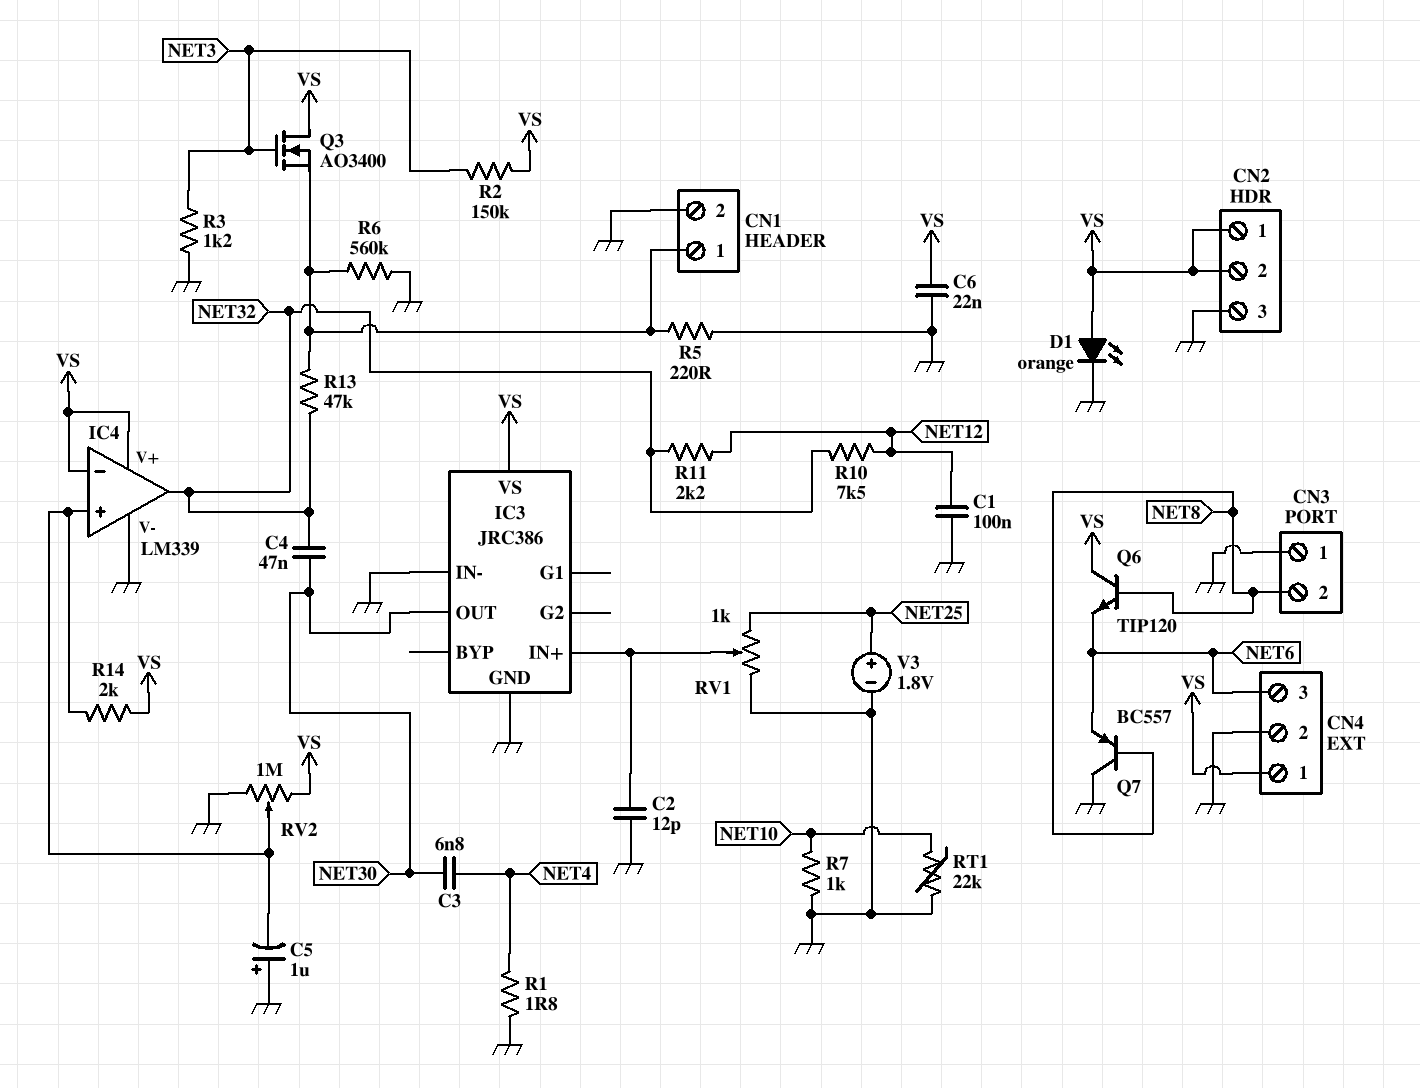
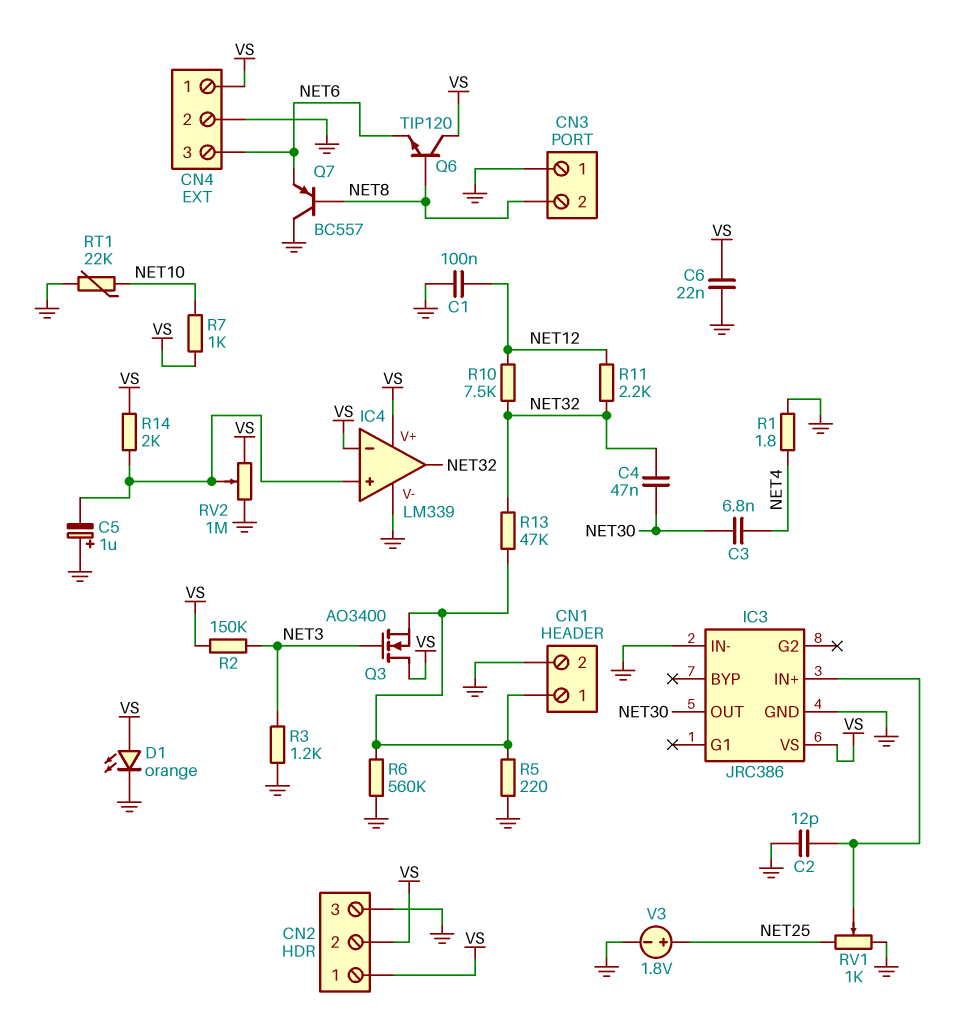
R7: 1k (GND, NET10) -> 1k (NET10, VS)

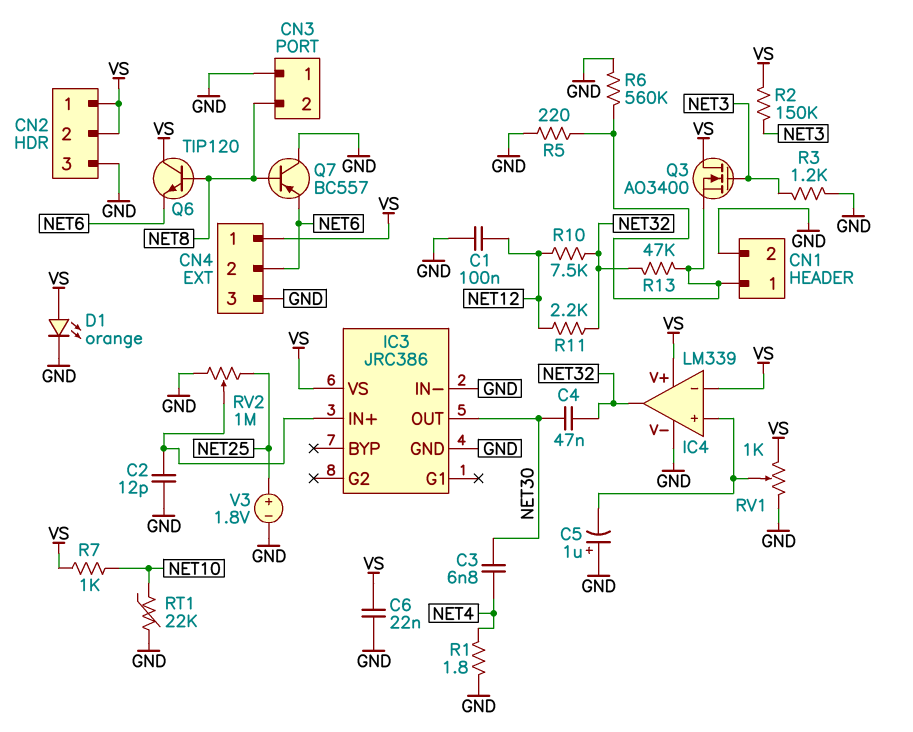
CN4 pin 2: GND -> NET6
CN4 pin 3: NET6 -> GND
R14: 2k (IC4/in+, VS) -> none
RV1: 1k (GND, NET25, wiper IC3/IN+) -> 1k (GND, VS, wiper IC4/in+)
RV2: 1M (GND, VS, wiper IC4/in+) -> 1M (GND, NET25, wiper IC3/IN+)

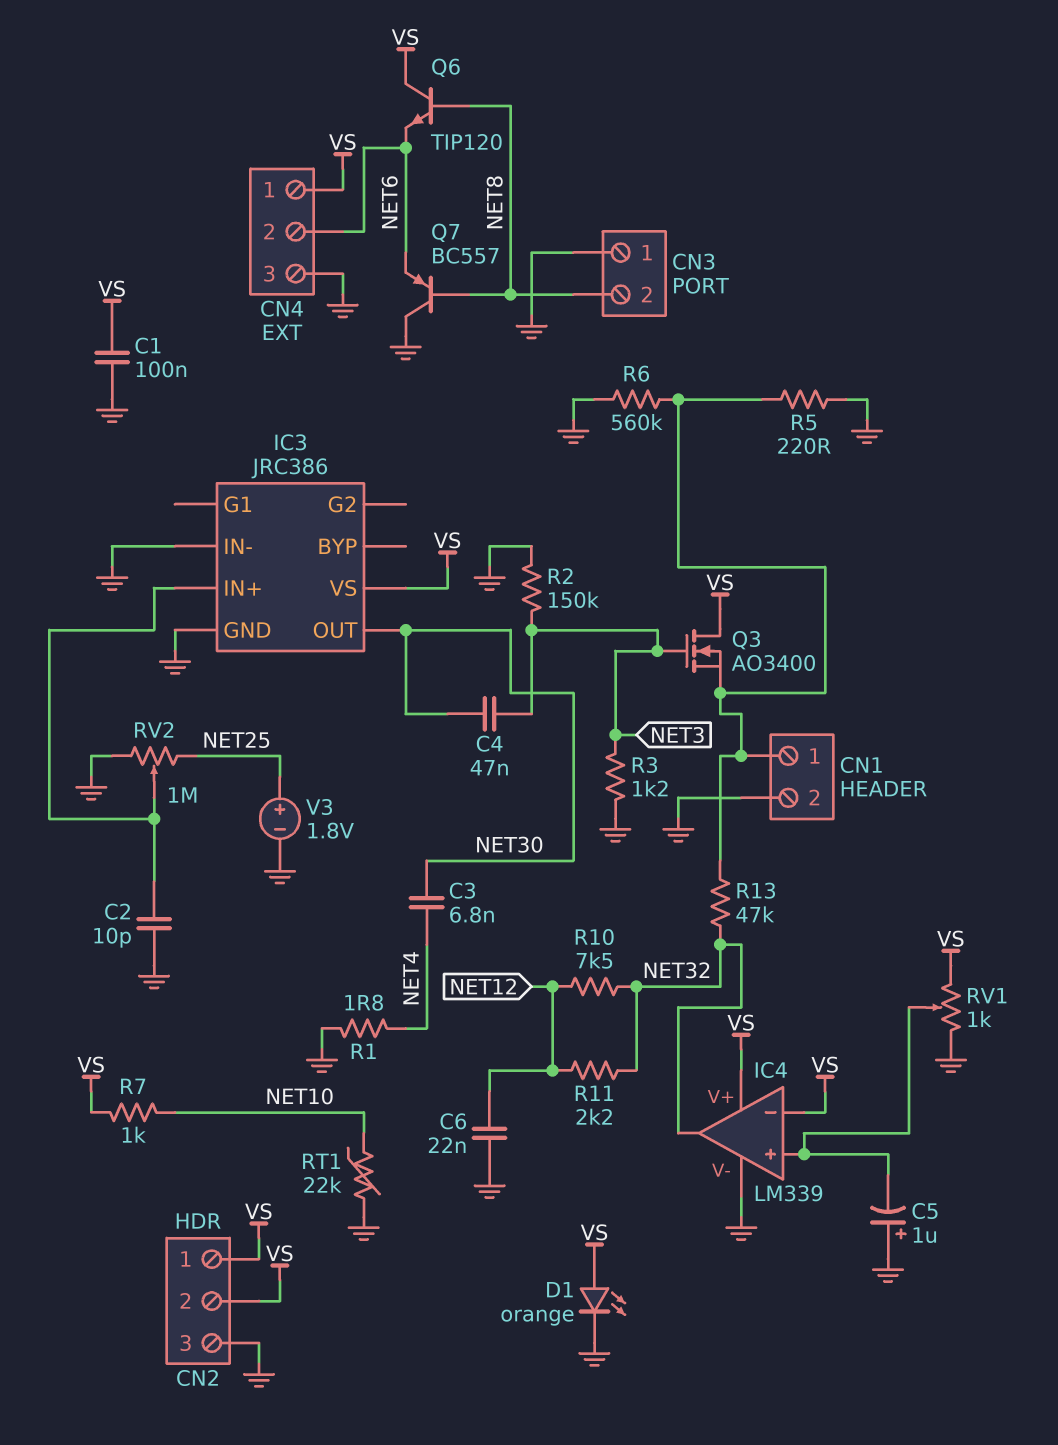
C1: 100nF (GND, NET12) -> 100nF (GND, VS)
C2: 12pF (GND, IC3/IN+) -> 10pF (GND, IC3/IN+)
C4: 47nF (NET30, NET32) -> 47nF (NET3, NET30)
C6: 22nF (GND, VS) -> 22nF (GND, NET12)
R2: 150k (NET3, VS) -> 150k (GND, NET3)

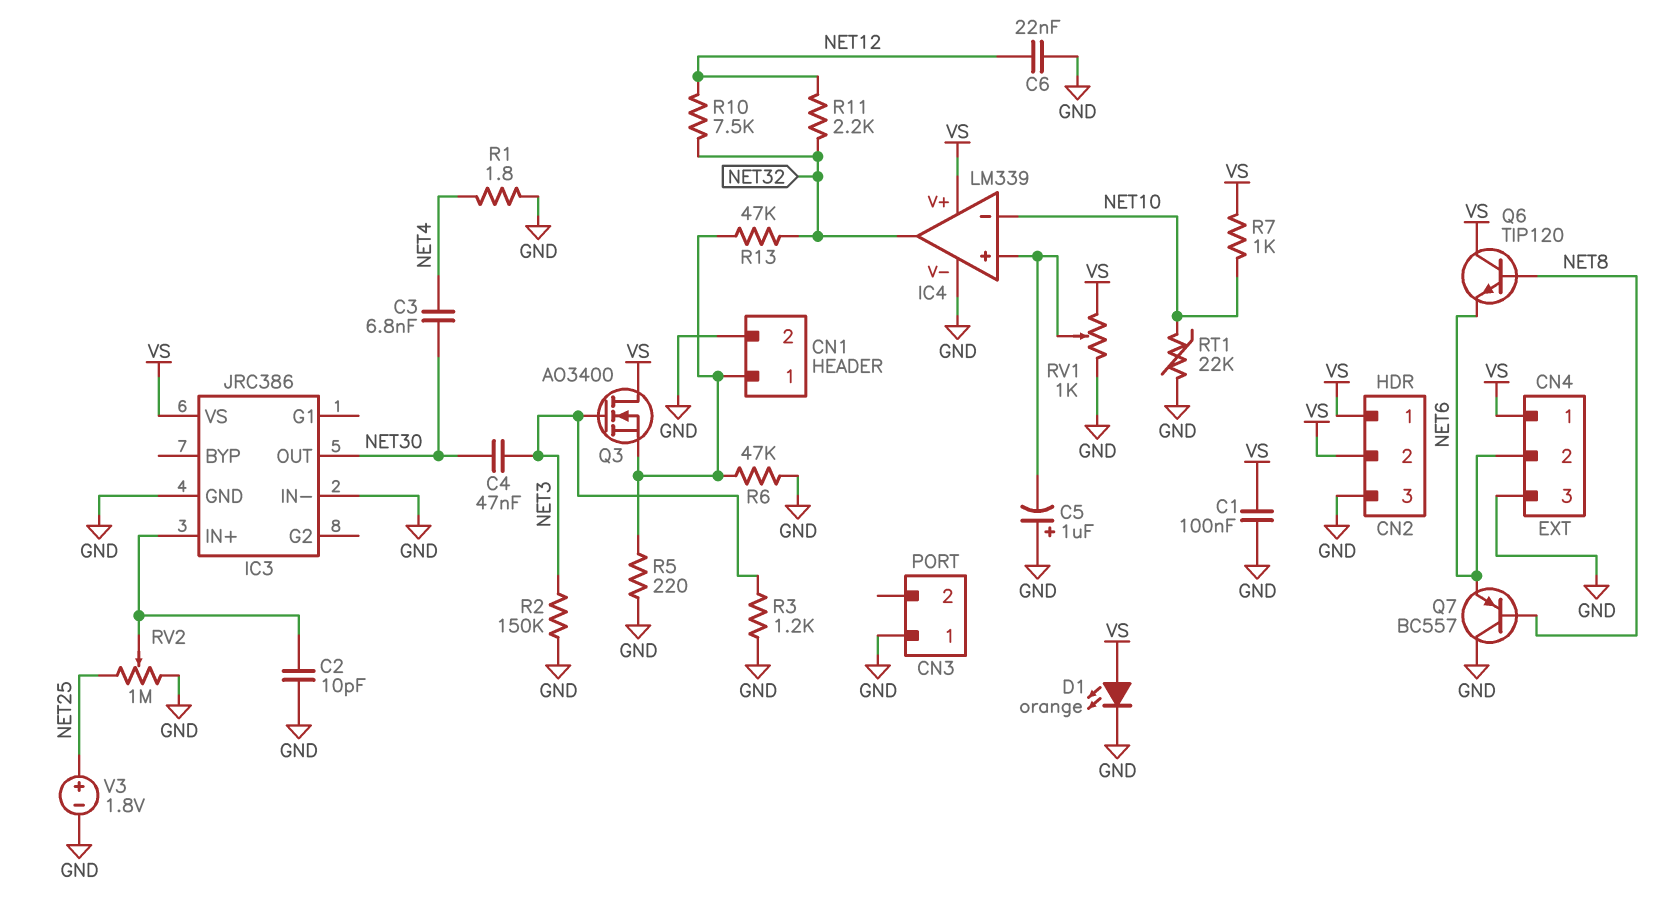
CN3 pin 2: NET8 -> none
IC4 pin in-: VS -> NET10
R6: 560k (CN1/1, GND) -> 47k (CN1/1, GND)

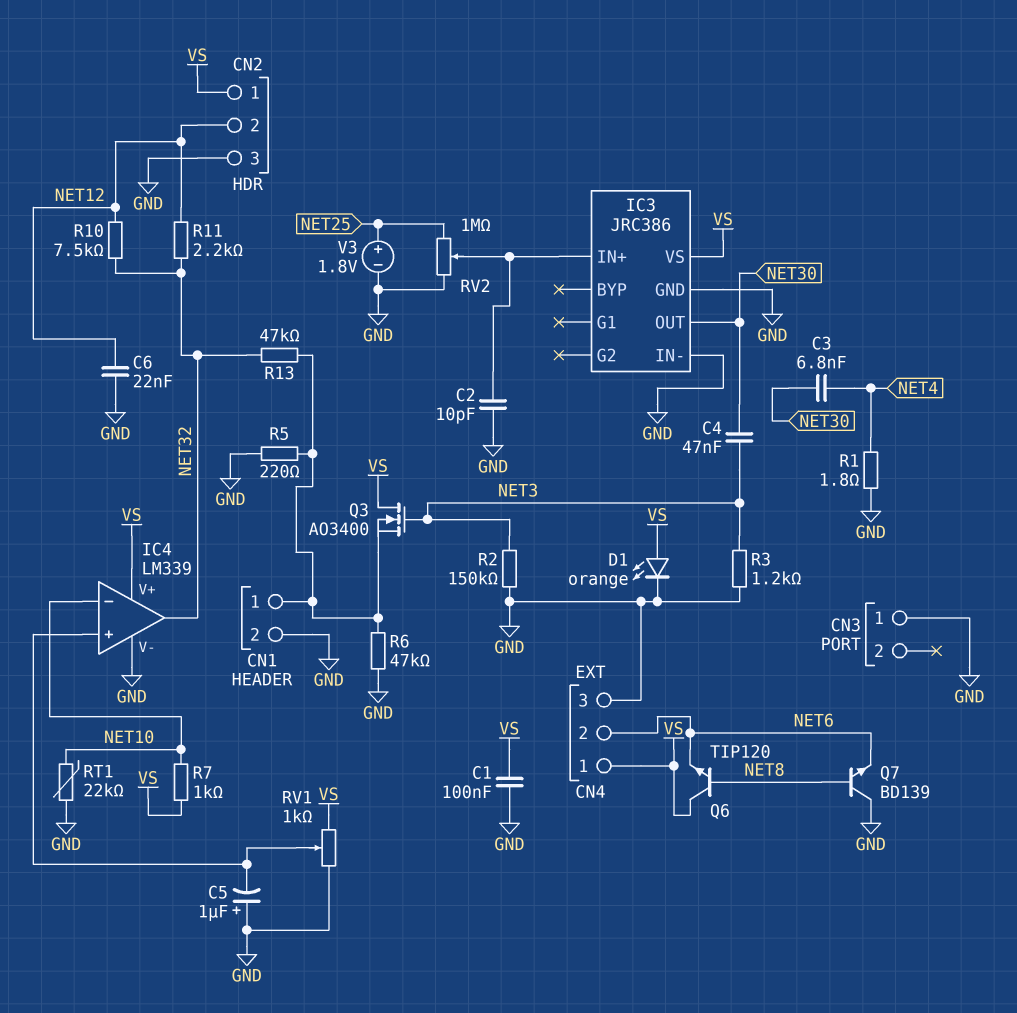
CN2 pin 2: VS -> NET12
Q7: PNP BC557 (B NET8, C GND, E NET6) -> NPN BD139 (B NET8, C GND, E NET6)

